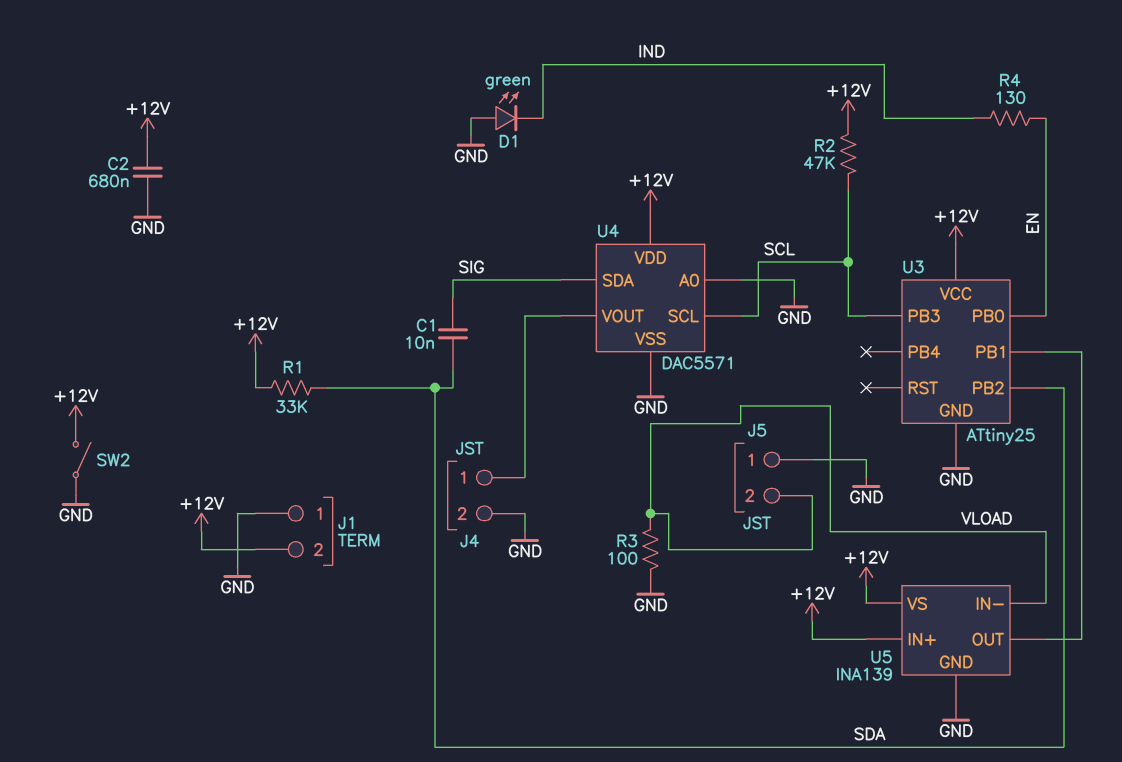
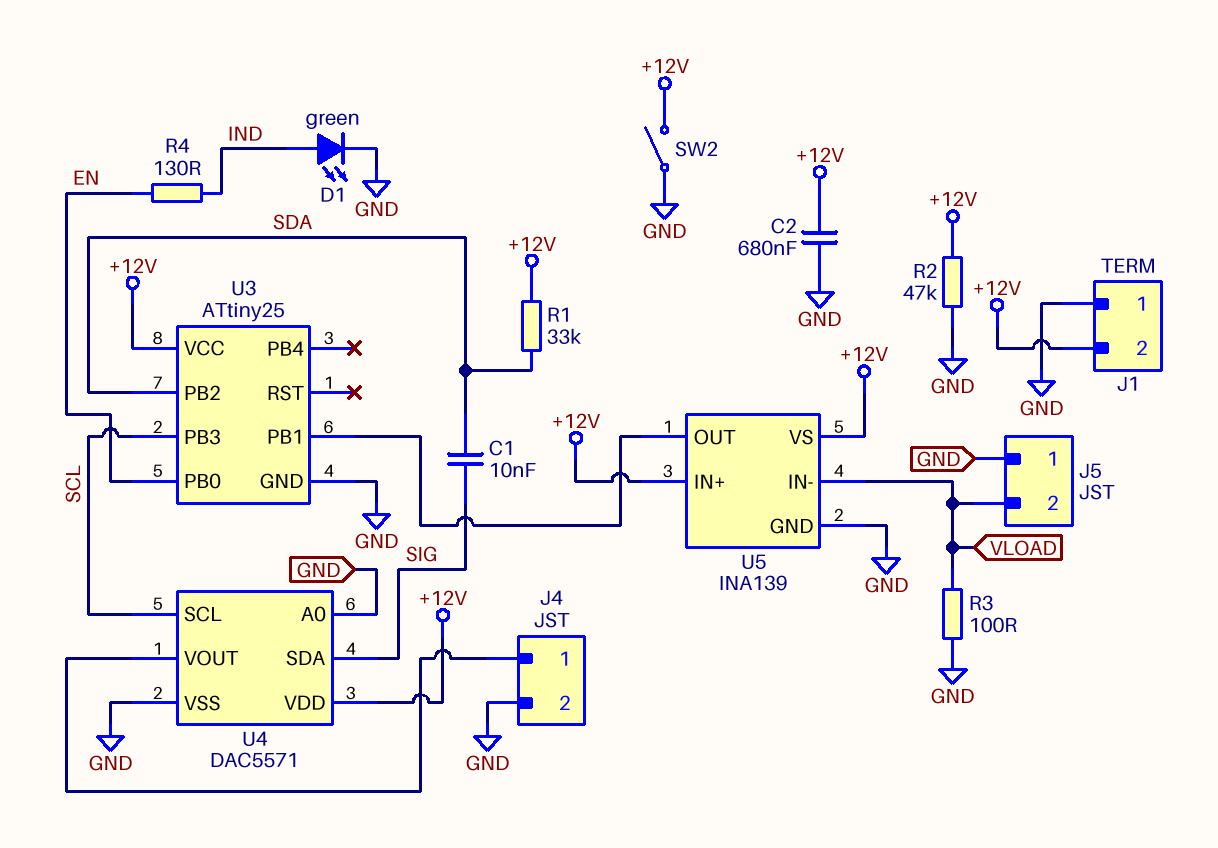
D1: LED green (A GND, K IND) -> LED green (A IND, K GND)
R2: 47k (+12V, SCL) -> 47k (+12V, GND)

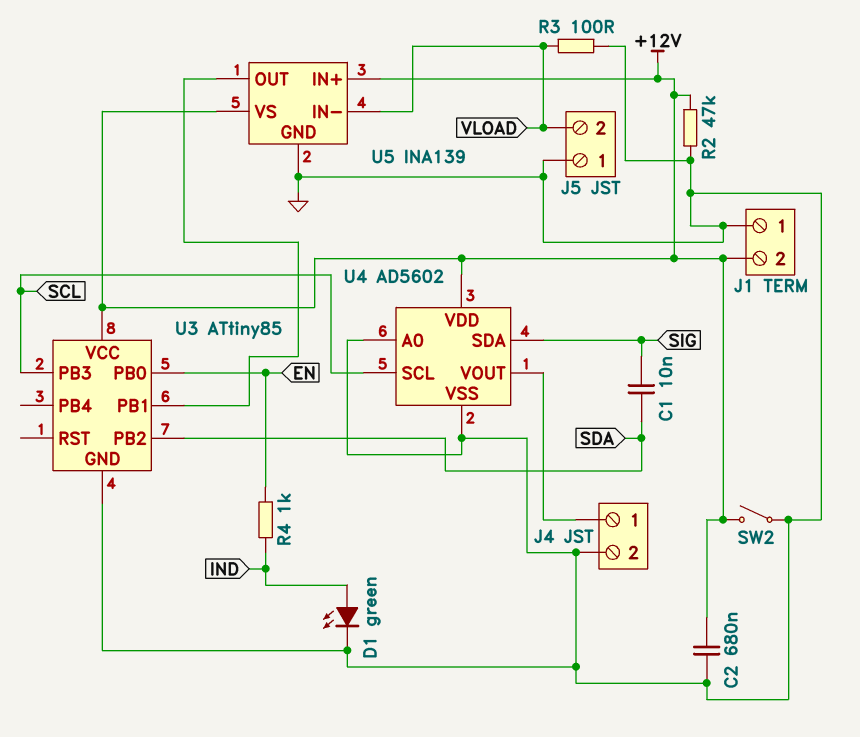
R1: 33k (+12V, SDA) -> none
R4: 130 (EN, IND) -> 1k (EN, IND)
U3: ATtiny25 -> ATtiny85
U4: DAC5571 -> AD5602

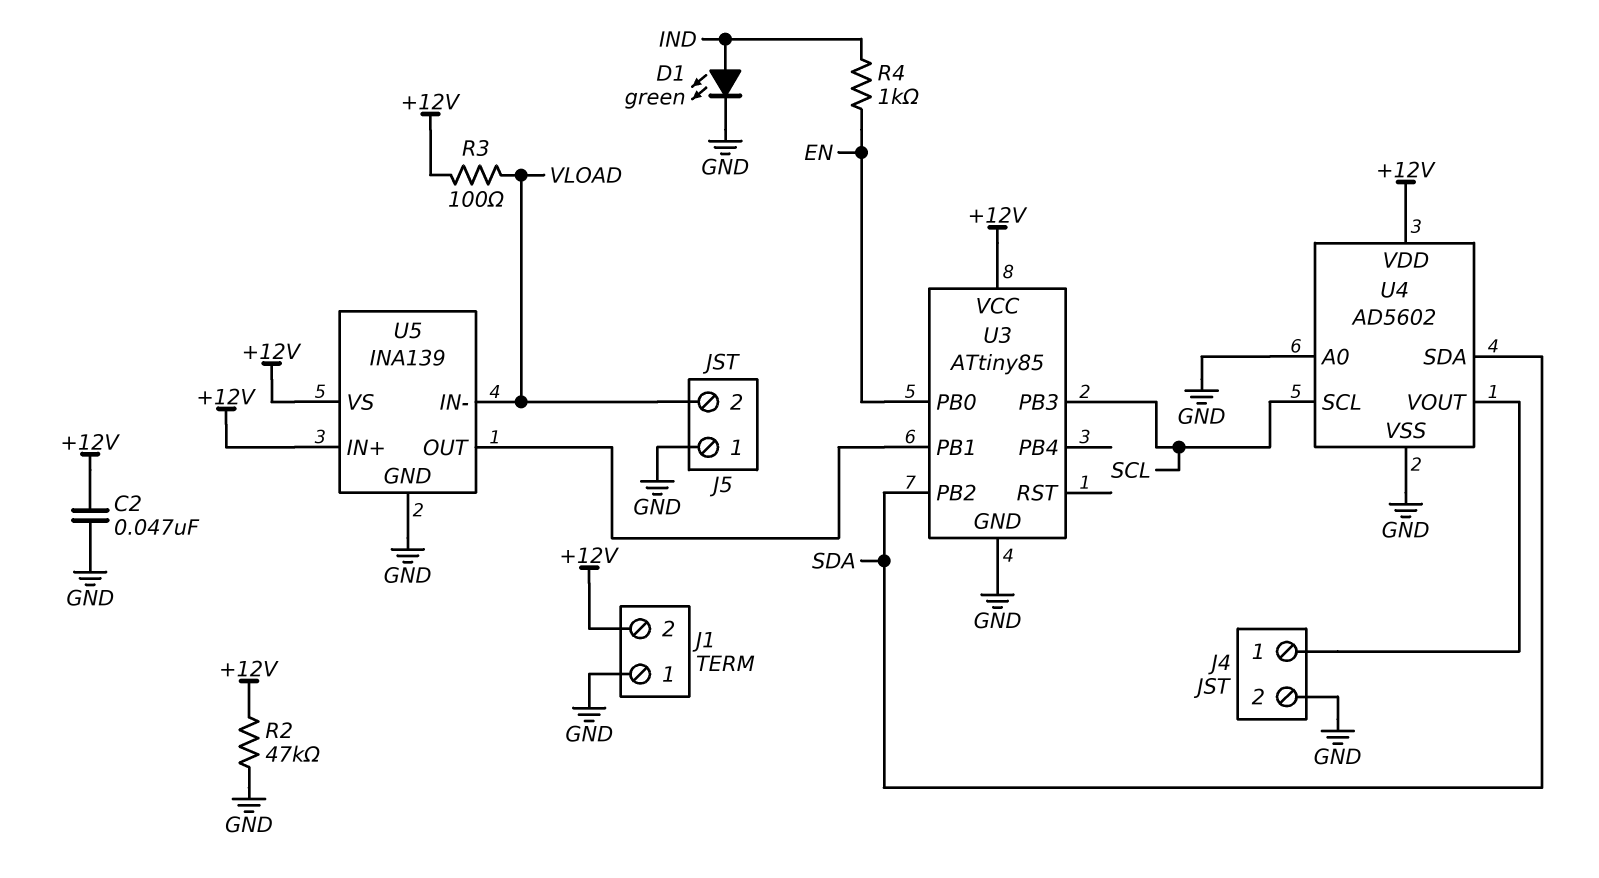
C1: 10nF (SDA, SIG) -> none
C2: 680nF (+12V, GND) -> 47nF (+12V, GND)
R3: 100 (GND, VLOAD) -> 100 (+12V, VLOAD)
SW2: switch (+12V, GND) -> none
U4 pin SDA: SIG -> SDA

